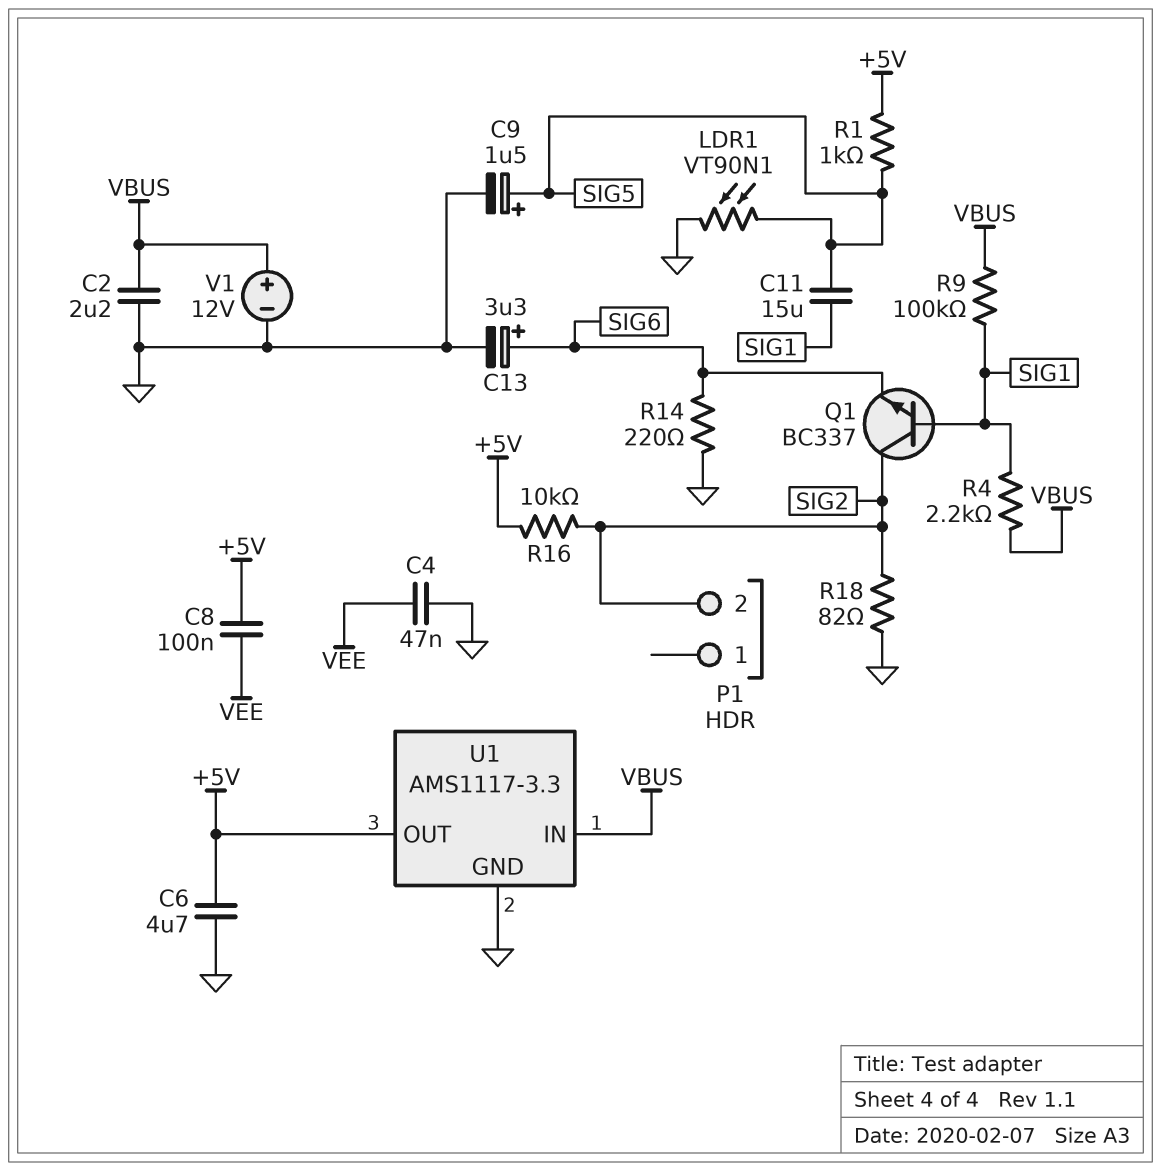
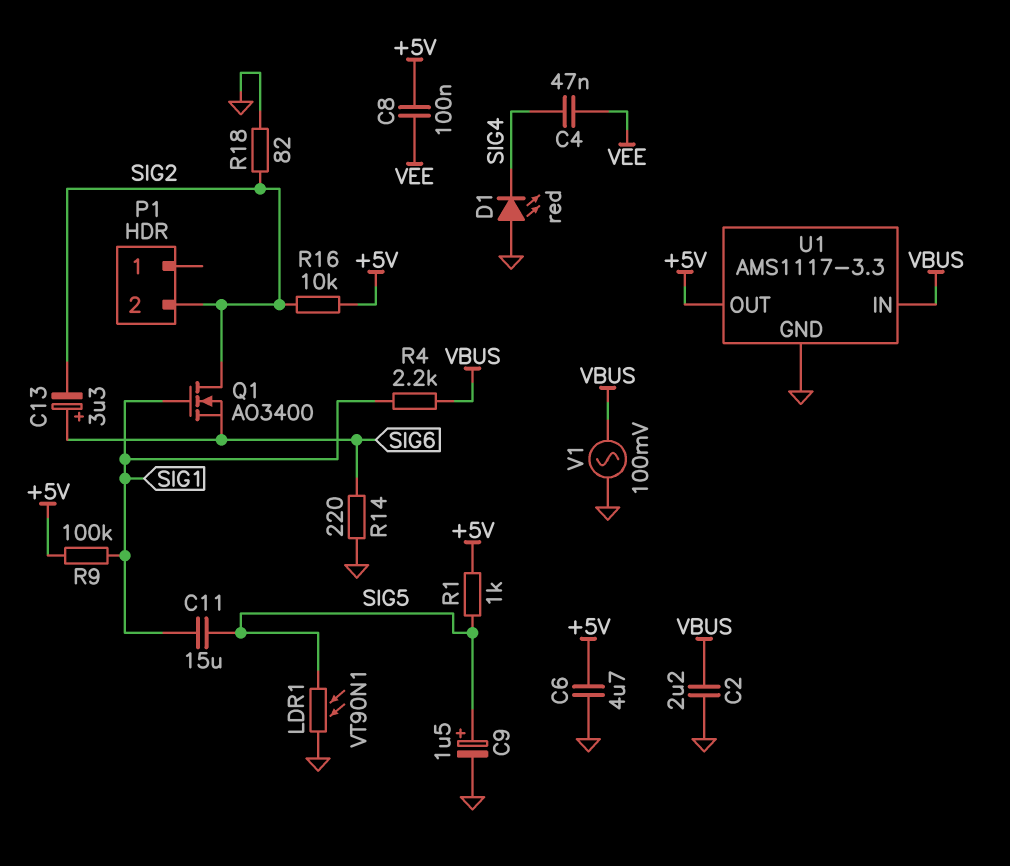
C4: 47nF (GND, VEE) -> 47nF (SIG4, VEE)
C13: 3.3uF (plus SIG6, minus GND) -> 3.3uF (plus SIG6, minus SIG2)
D1: none -> LED red (A GND, K SIG4)
Q1: NPN BC337 (B SIG1, C SIG2, E SIG6) -> NMOS AO3400 (G SIG1, D SIG2, S SIG6)
R9: 100k (SIG1, VBUS) -> 100k (+5V, SIG1)
V1: 12V (plus VBUS, minus GND) -> AC 100mV (GND, VBUS)

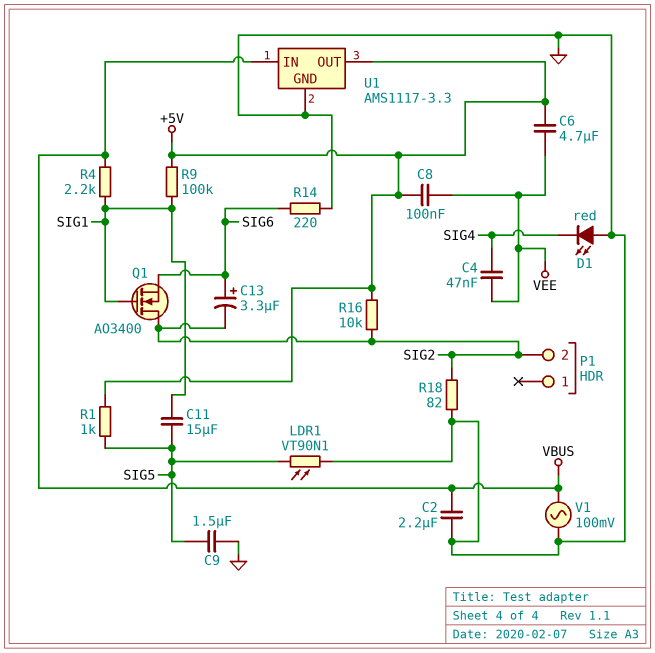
C6: 4.7uF (+5V, GND) -> 4.7uF (+5V, VEE)
C9: 1.5uF (plus SIG5, minus GND) -> 1.5uF (GND, SIG5)

